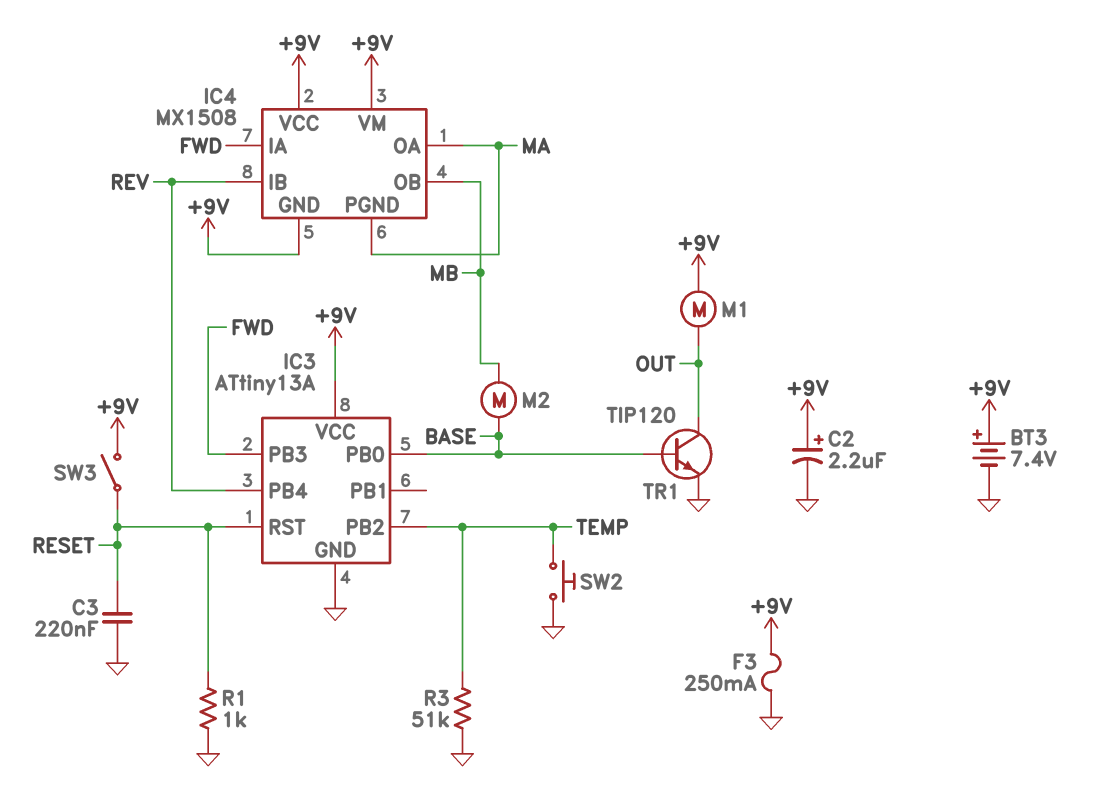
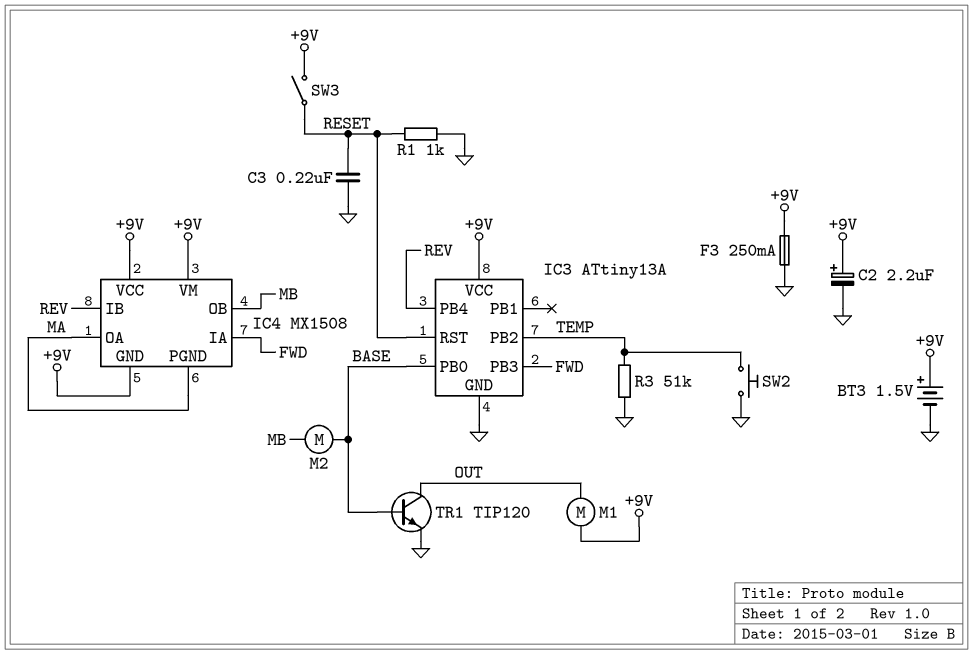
BT3: 7.4V (plus +9V, minus GND) -> 1.5V (plus +9V, minus GND)

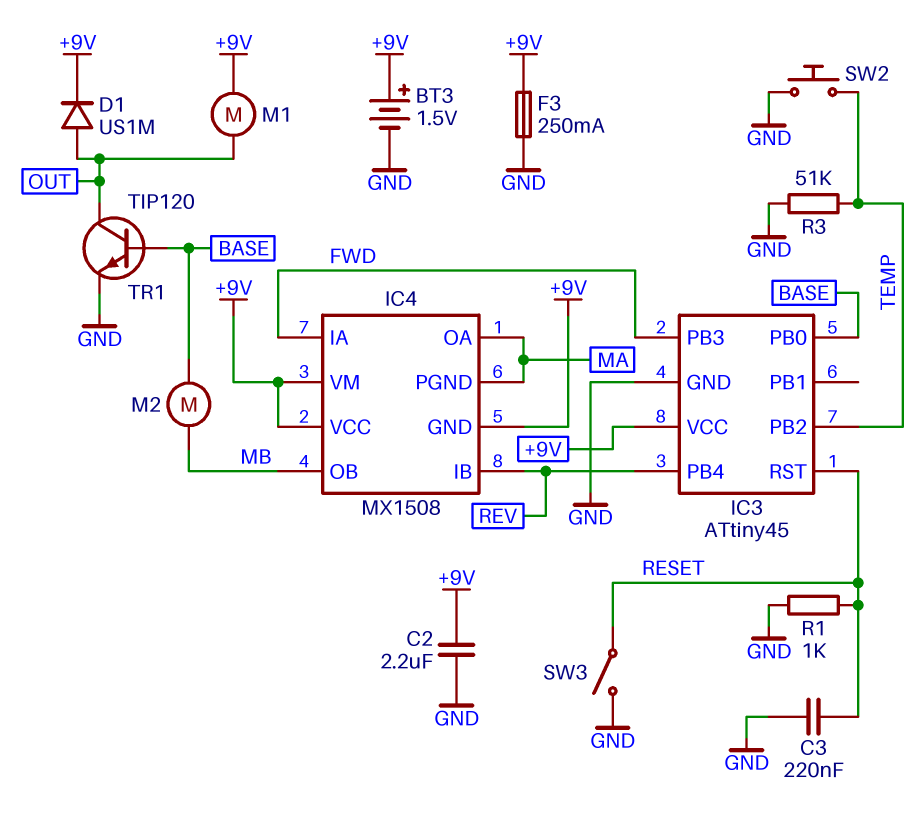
C2: 2.2uF (plus +9V, minus GND) -> 2.2uF (+9V, GND)
D1: none -> diode US1M (A OUT, K +9V)
IC3: ATtiny13A -> ATtiny45
SW3: switch (+9V, RESET) -> switch (GND, RESET)

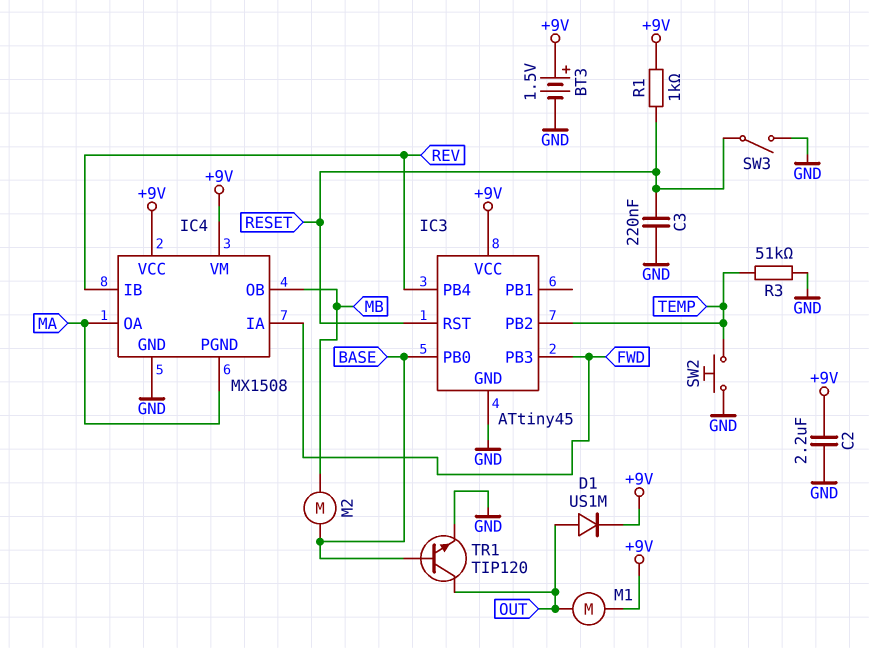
F3: 250mA (+9V, GND) -> none
IC4 pin GND: +9V -> GND
R1: 1k (GND, RESET) -> 1k (+9V, RESET)

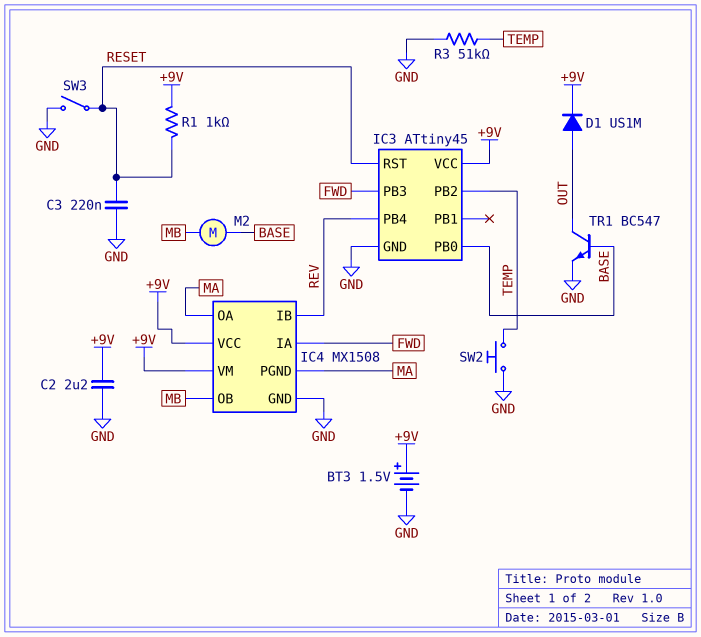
M1: motor (+9V, OUT) -> none
TR1: NPN TIP120 (B BASE, C OUT, E GND) -> NPN BC547 (B BASE, C OUT, E GND)

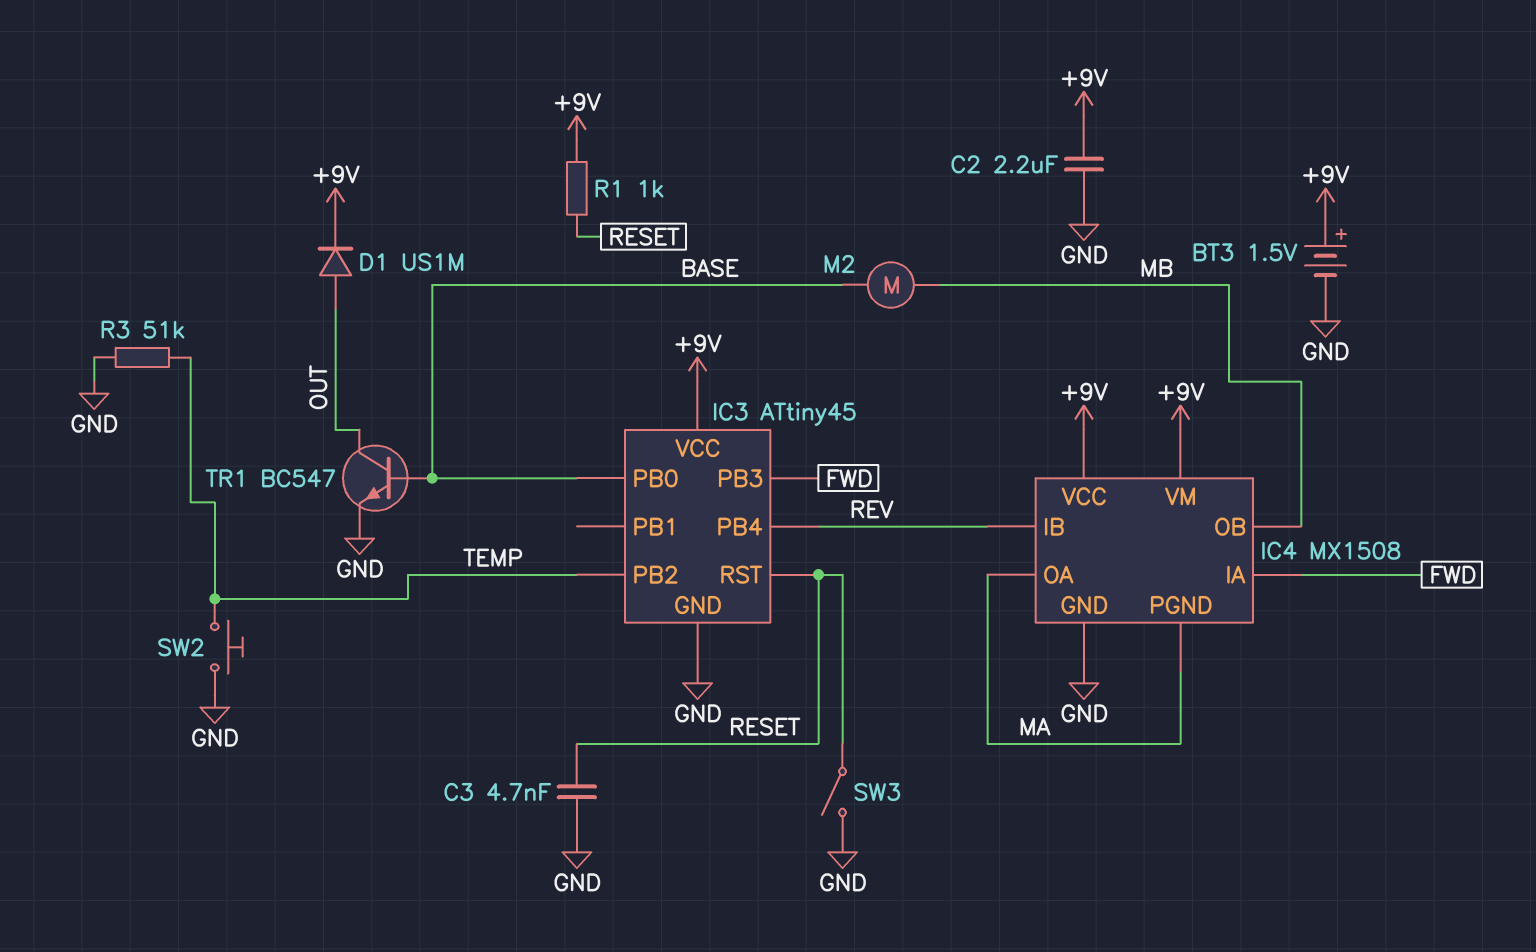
C3: 220nF (GND, RESET) -> 4.7nF (GND, RESET)

